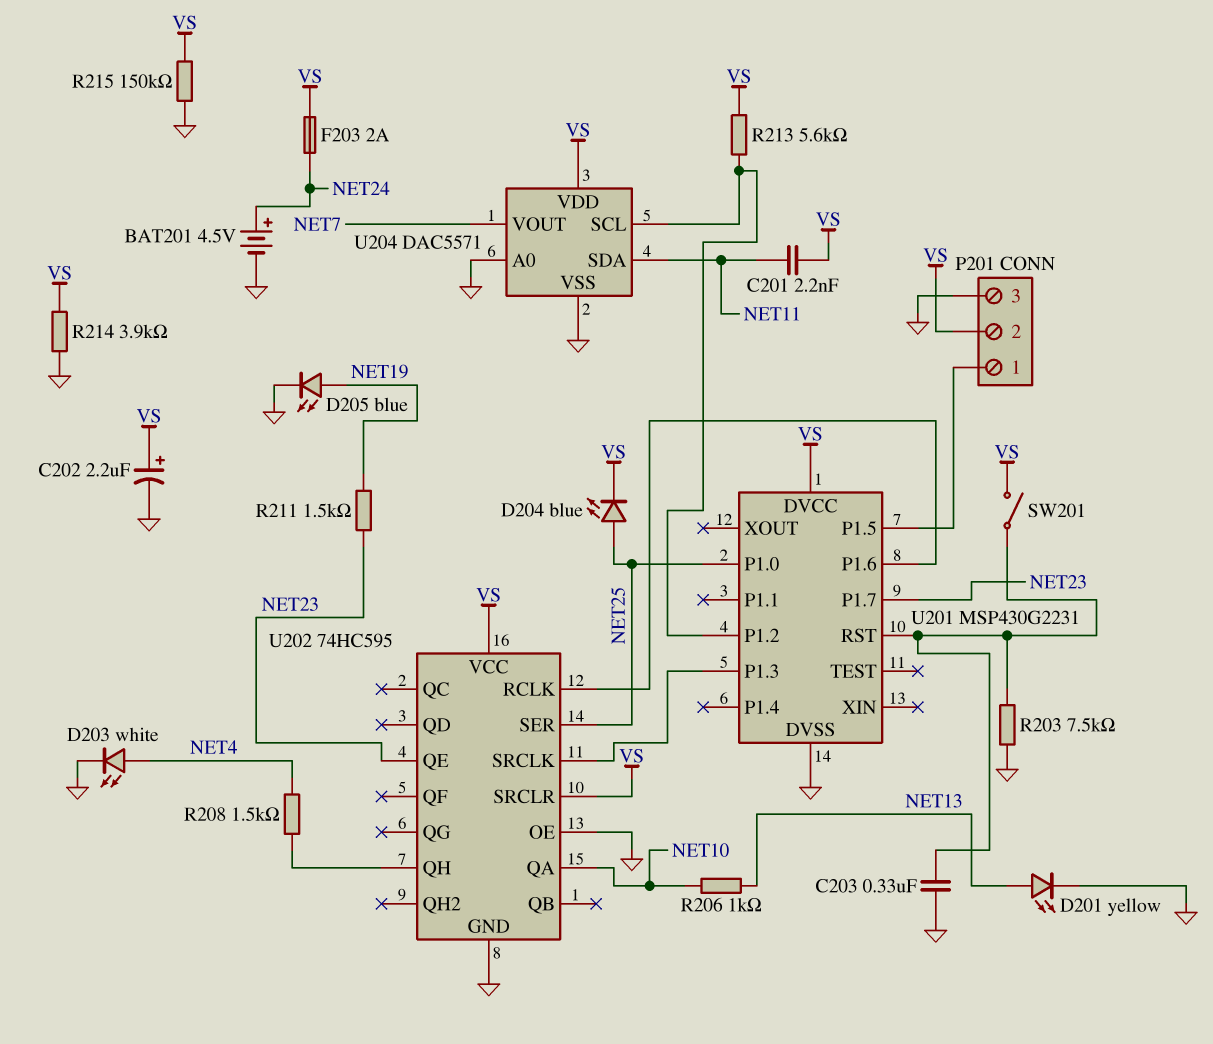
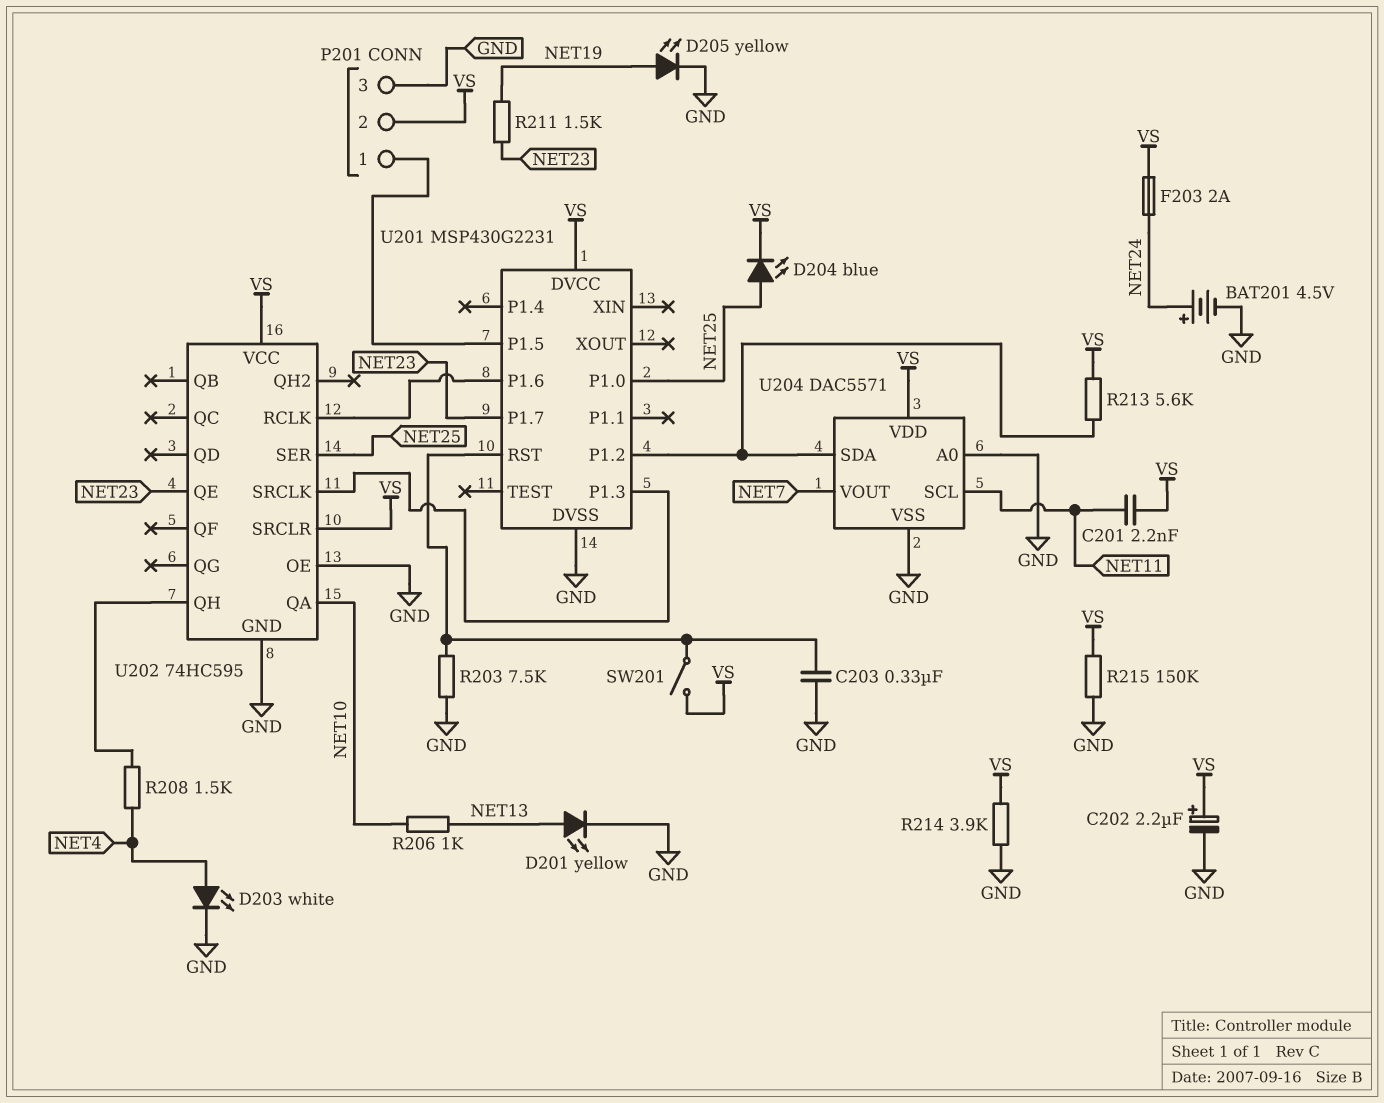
D205: LED blue (A NET19, K GND) -> LED yellow (A NET19, K GND)
U204 pin SCL: U201/P1.2 -> NET11
U204 pin SDA: NET11 -> U201/P1.2

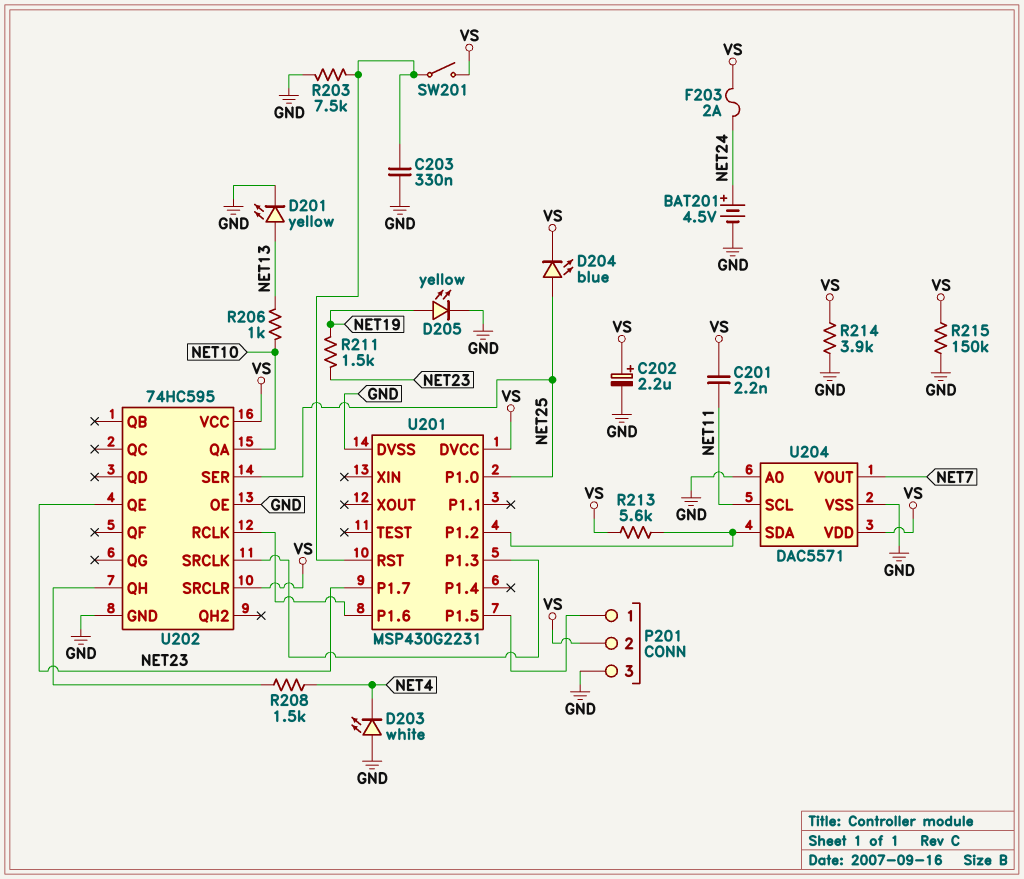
D203: LED white (A NET4, K GND) -> LED white (A GND, K NET4)

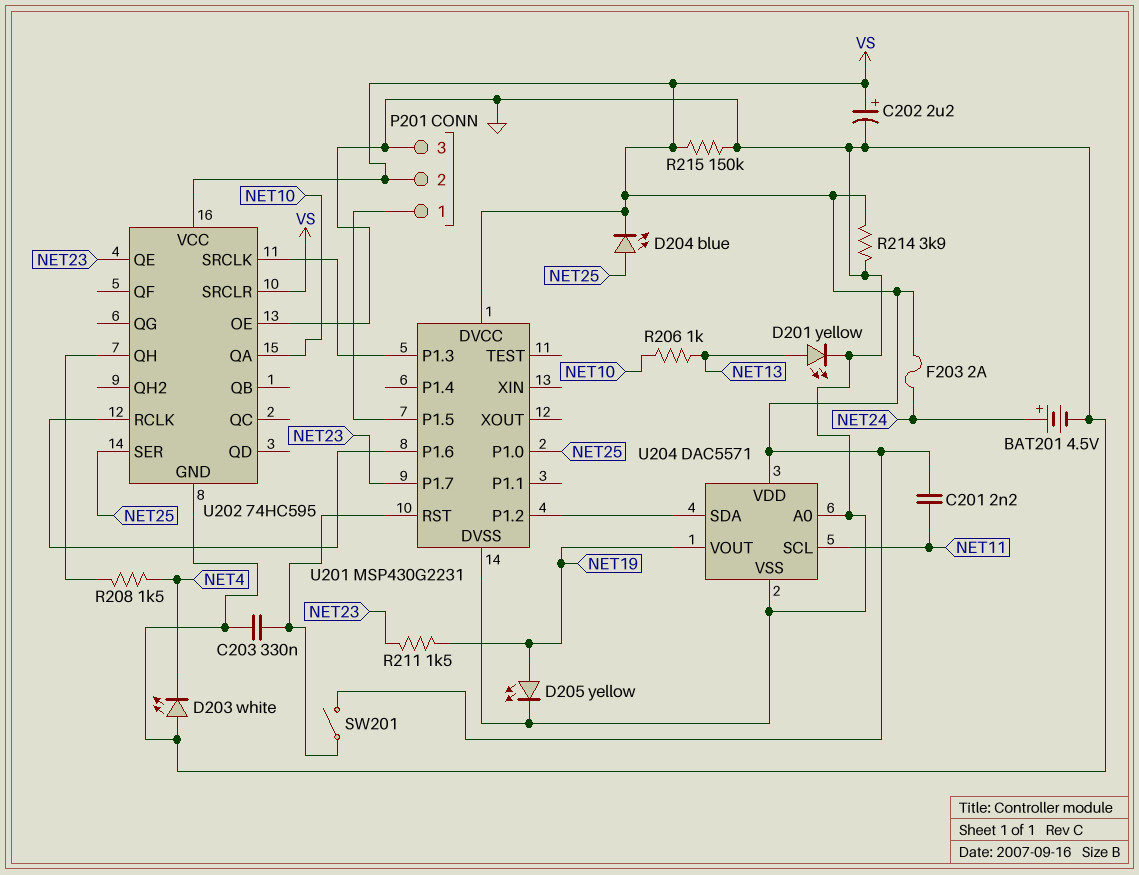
R203: 7.5k (GND, U201/RST) -> none
R213: 5.6k (U201/P1.2, VS) -> none
U204 pin VOUT: NET7 -> NET19

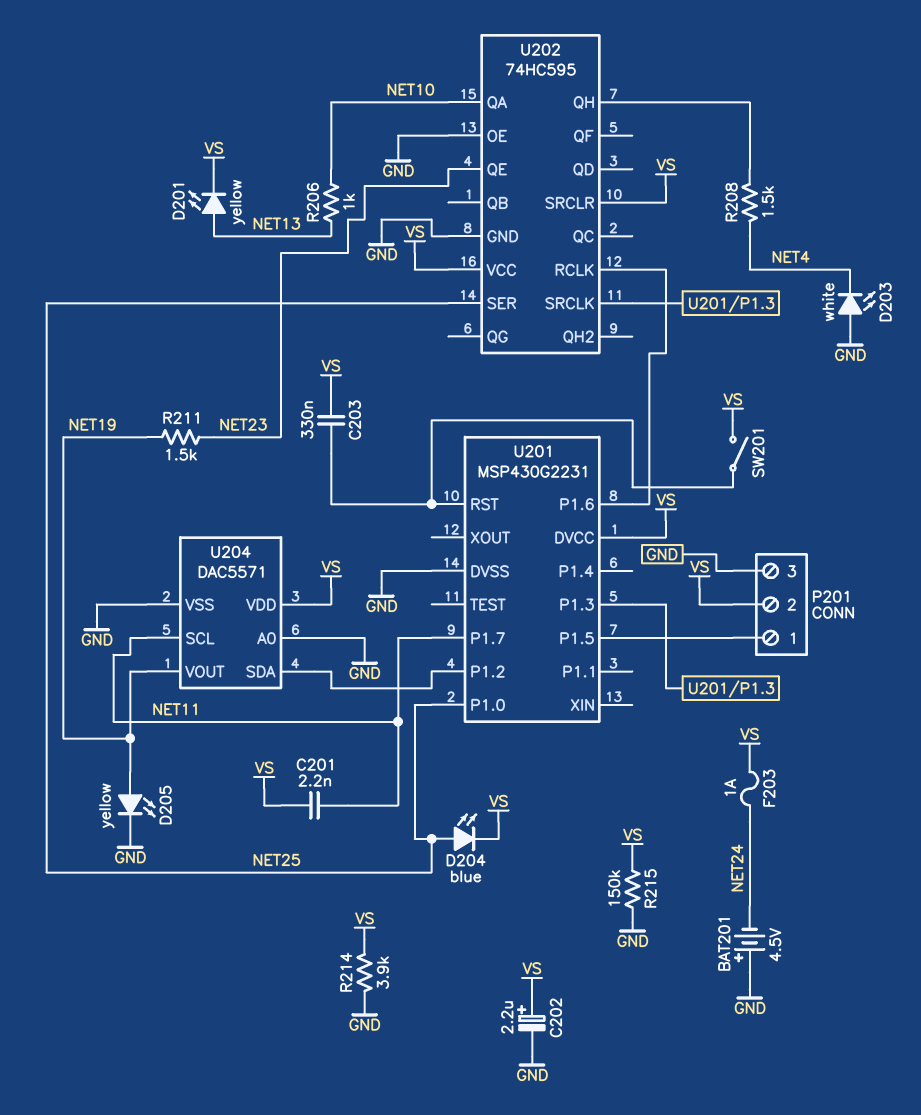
BAT201: 4.5V (plus NET24, minus GND) -> 4.5V (plus GND, minus NET24)
C203: 330nF (GND, U201/RST) -> 330nF (U201/RST, VS)
D201: LED yellow (A NET13, K GND) -> LED yellow (A NET13, K VS)
F203: 2A (NET24, VS) -> 1A (NET24, VS)
U201 pin P1.7: NET23 -> NET11

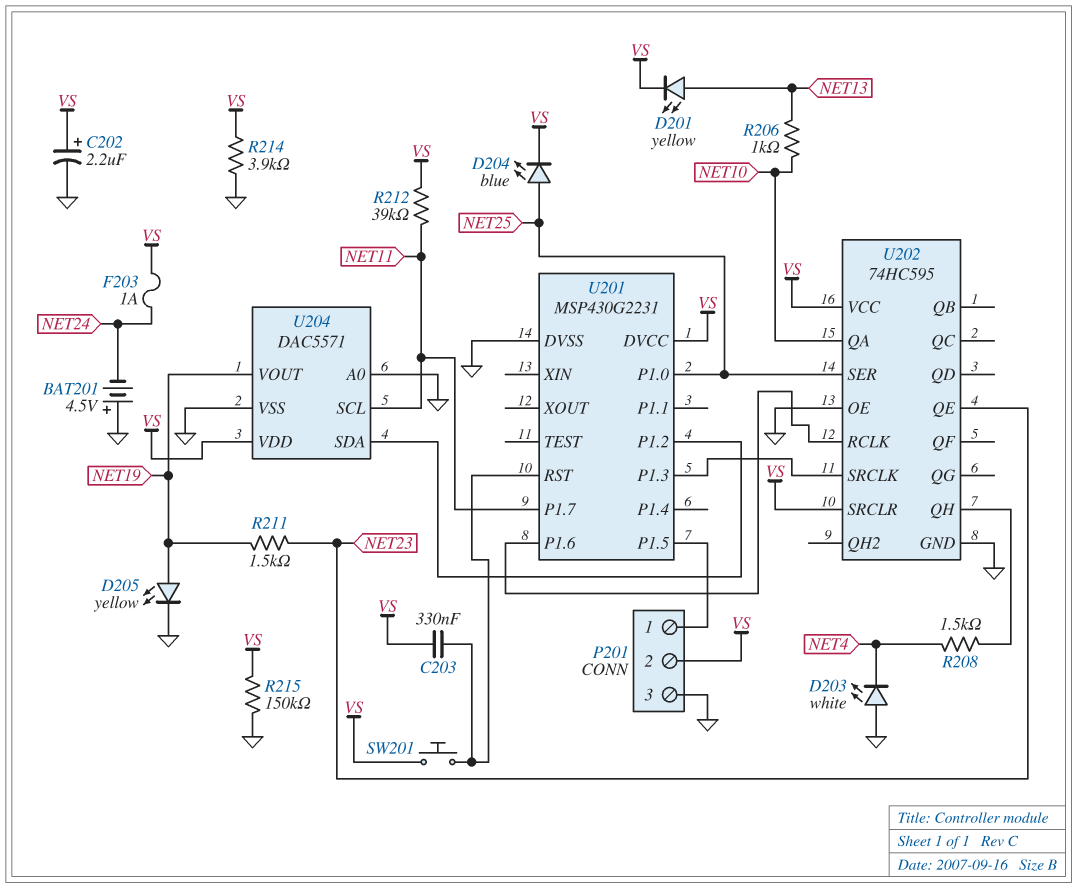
C201: 2.2nF (NET11, VS) -> none
R212: none -> 39k (NET11, VS)
SW201: switch (U201/RST, VS) -> button (U201/RST, VS)

